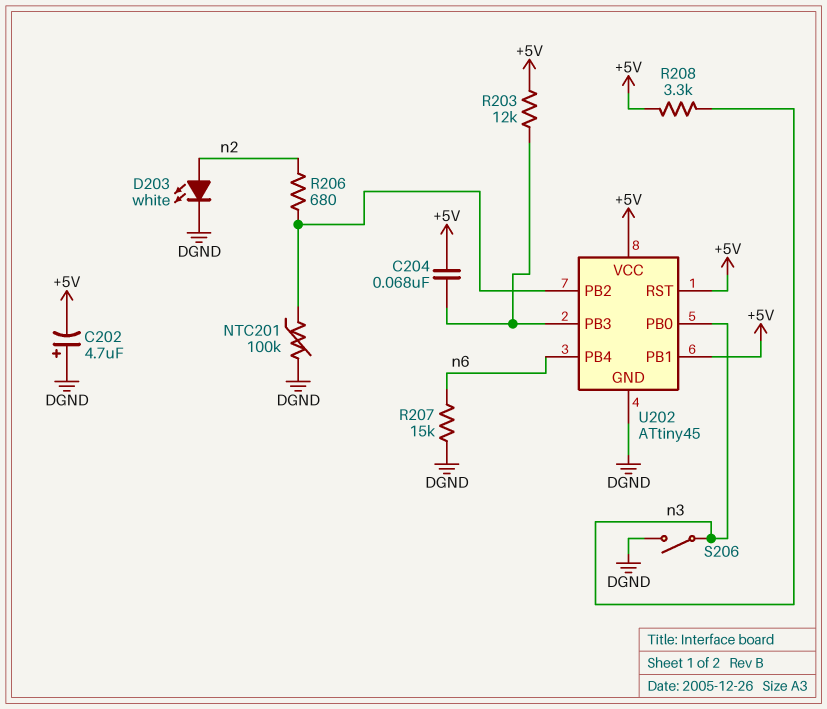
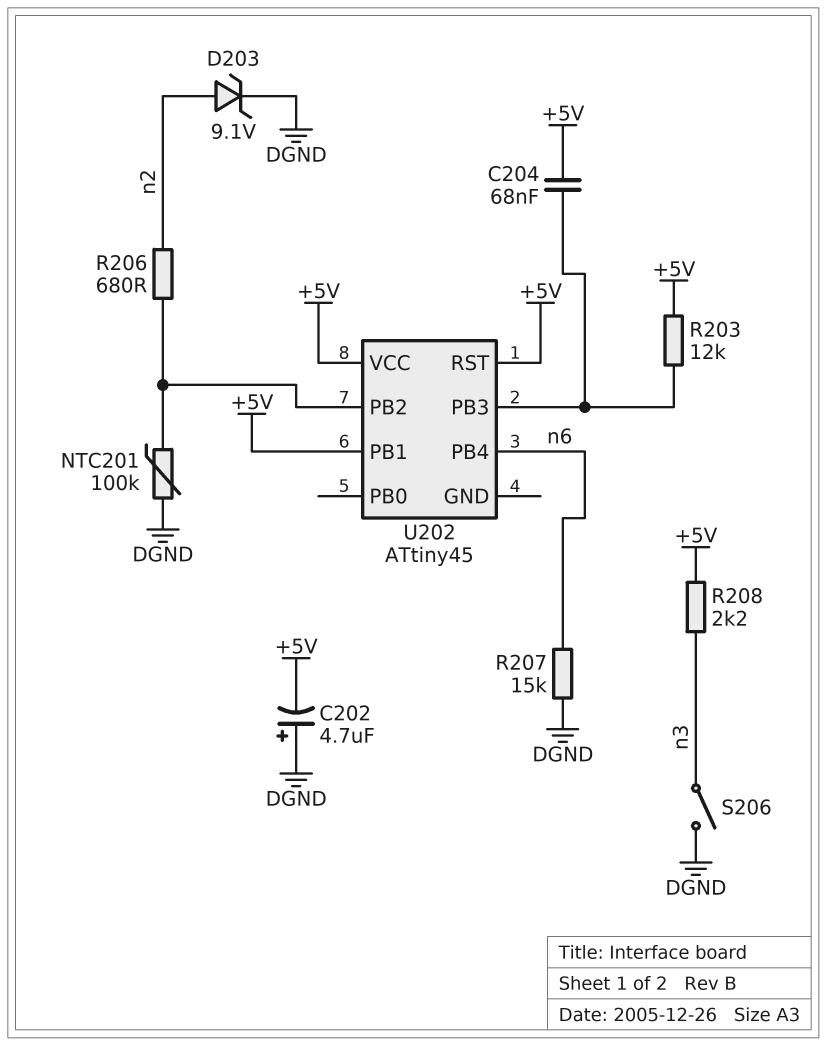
D203: LED white (A n2, K DGND) -> zener 9.1V (A n2, K DGND)
R208: 3.3k (+5V, n3) -> 2.2k (+5V, n3)
U202 pin GND: DGND -> none
U202 pin PB0: n3 -> none

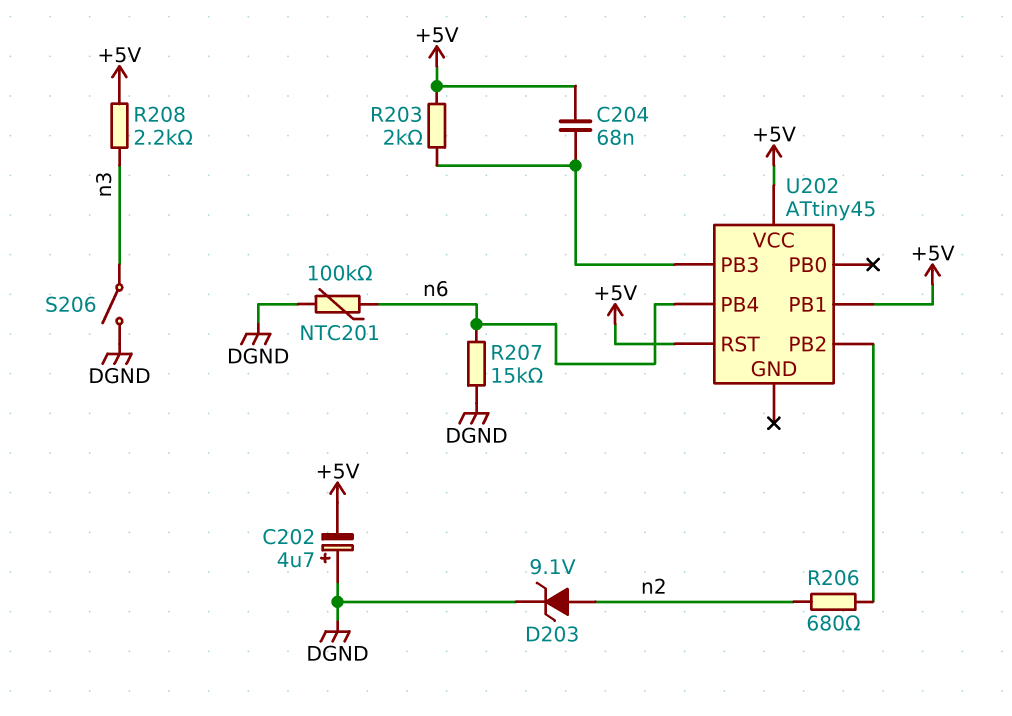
NTC201: 100k (DGND, U202/PB2) -> 100k (DGND, n6)
R203: 12k (+5V, U202/PB3) -> 2k (+5V, U202/PB3)

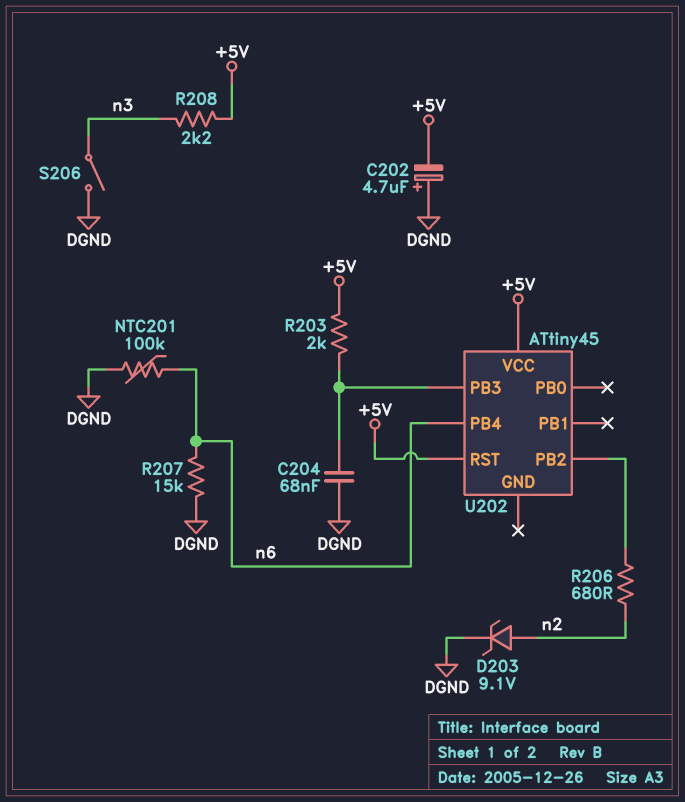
C204: 68nF (+5V, U202/PB3) -> 68nF (DGND, U202/PB3)
U202 pin PB1: +5V -> none

